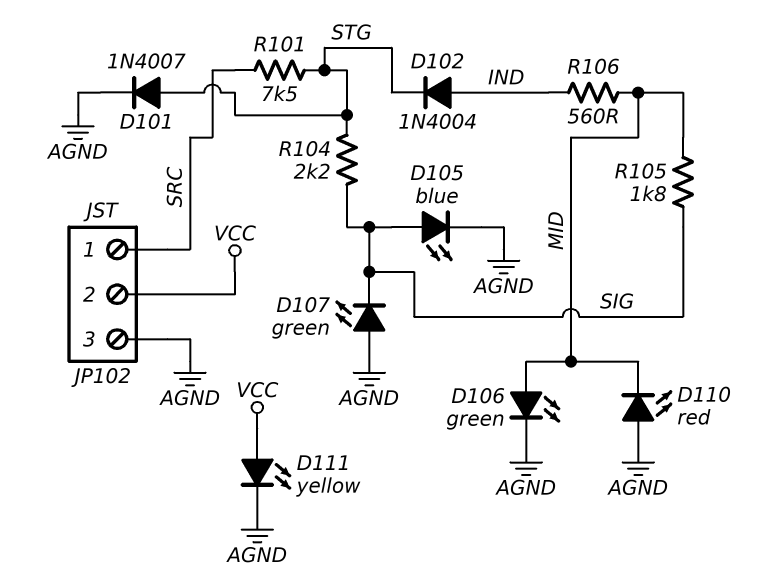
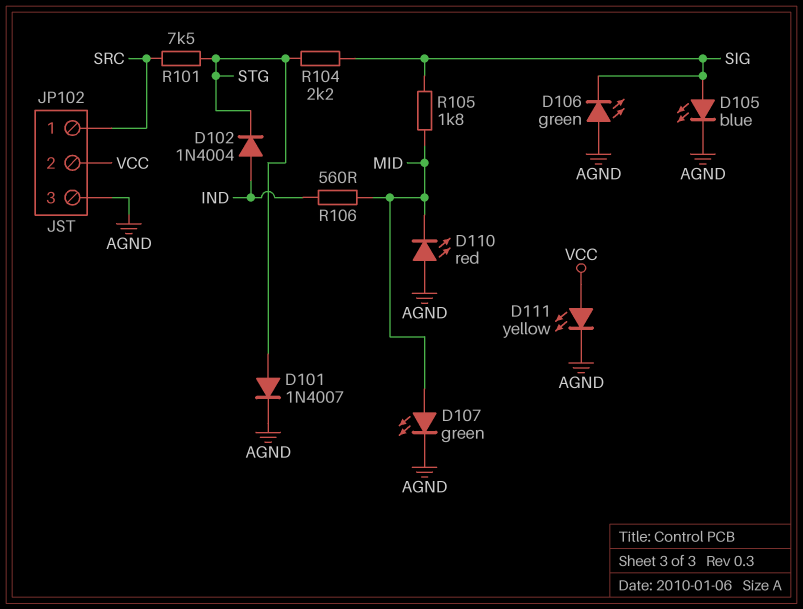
D106: LED green (A MID, K AGND) -> LED green (A AGND, K SIG)
D107: LED green (A AGND, K SIG) -> LED green (A MID, K AGND)

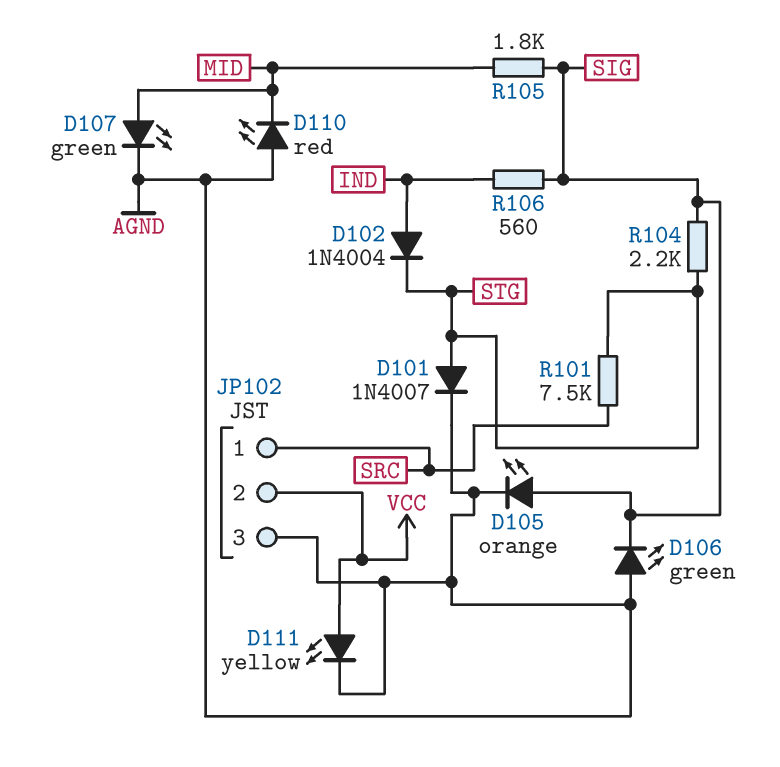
D105: LED blue (A SIG, K AGND) -> LED orange (A SIG, K AGND)
R106: 560 (IND, MID) -> 560 (IND, SIG)

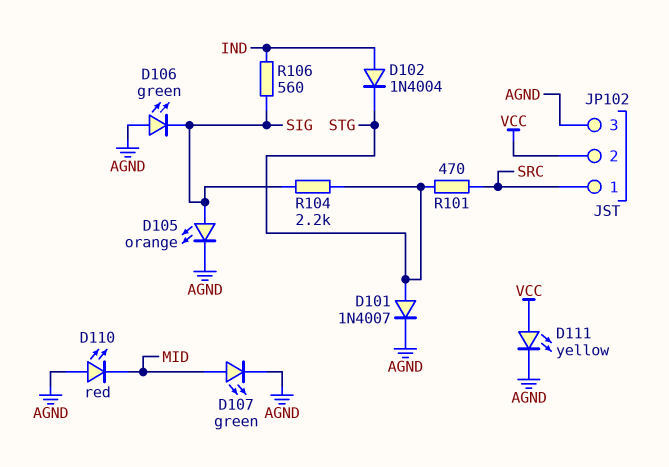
R101: 7.5k (SRC, STG) -> 470 (SRC, STG)
R105: 1.8k (MID, SIG) -> none

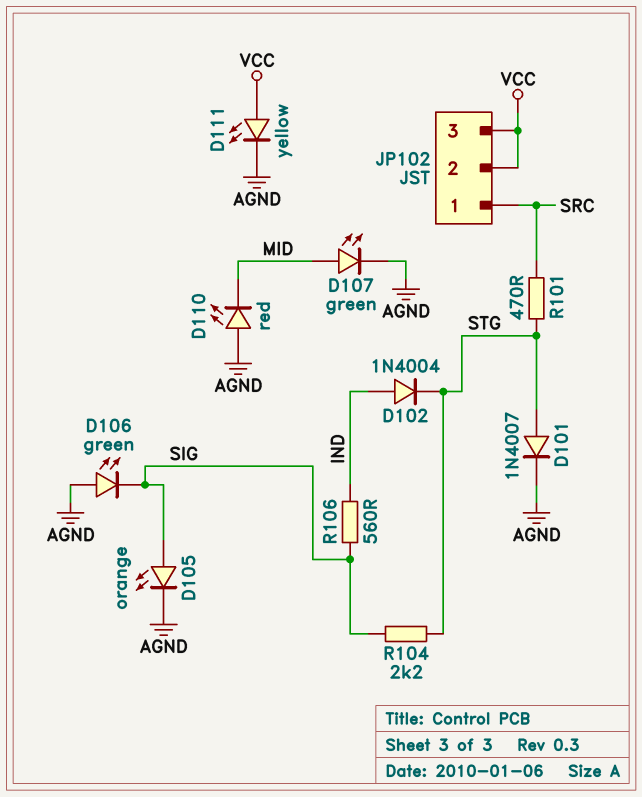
JP102 pin 3: AGND -> VCC

